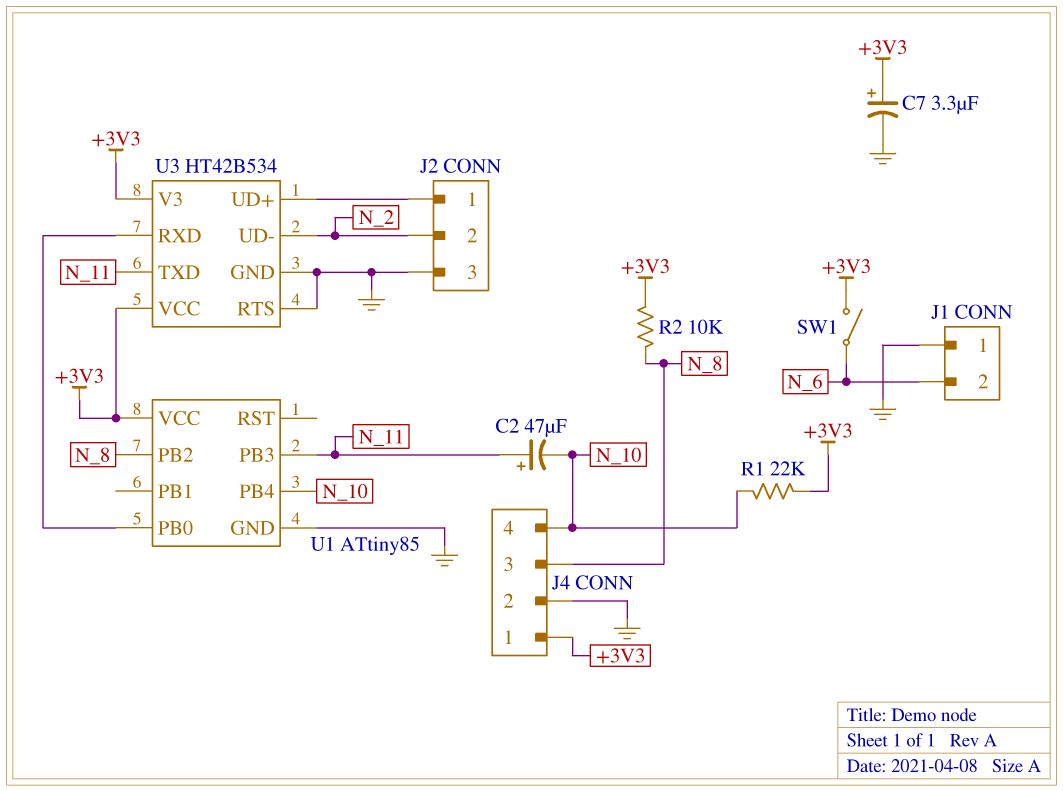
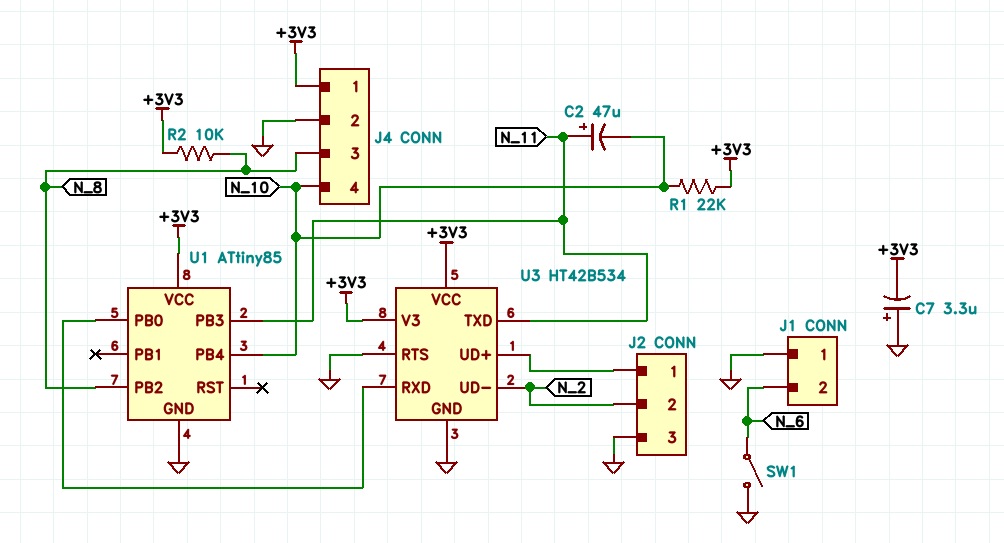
C7: 3.3uF (plus +3V3, minus GND) -> 3.3uF (plus GND, minus +3V3)
SW1: switch (+3V3, N_6) -> switch (GND, N_6)

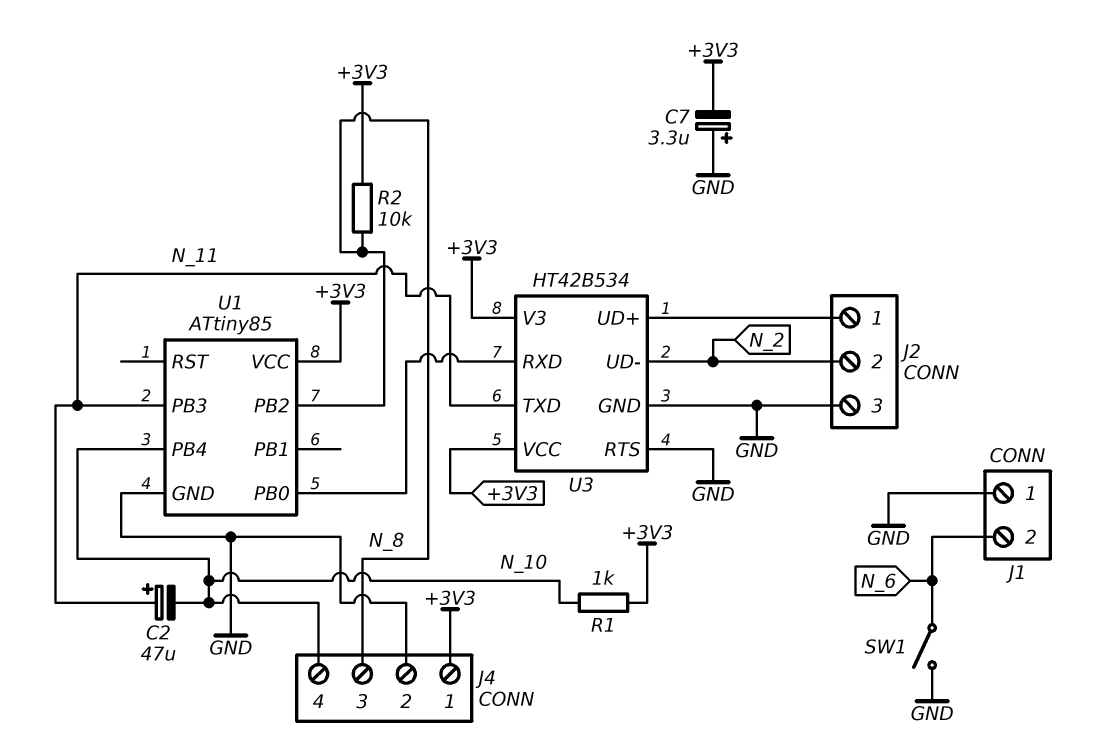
R1: 22k (+3V3, N_10) -> 1k (+3V3, N_10)

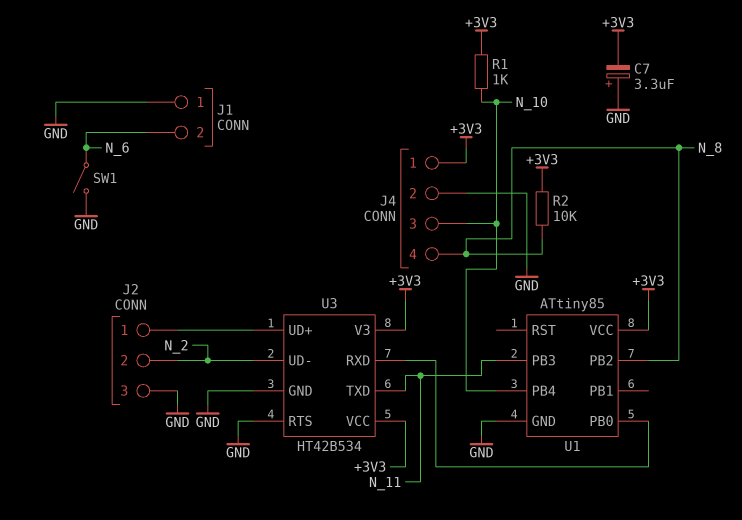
C2: 47uF (plus N_11, minus N_10) -> none
J4 pin 3: N_8 -> N_10
J4 pin 4: N_10 -> N_8

